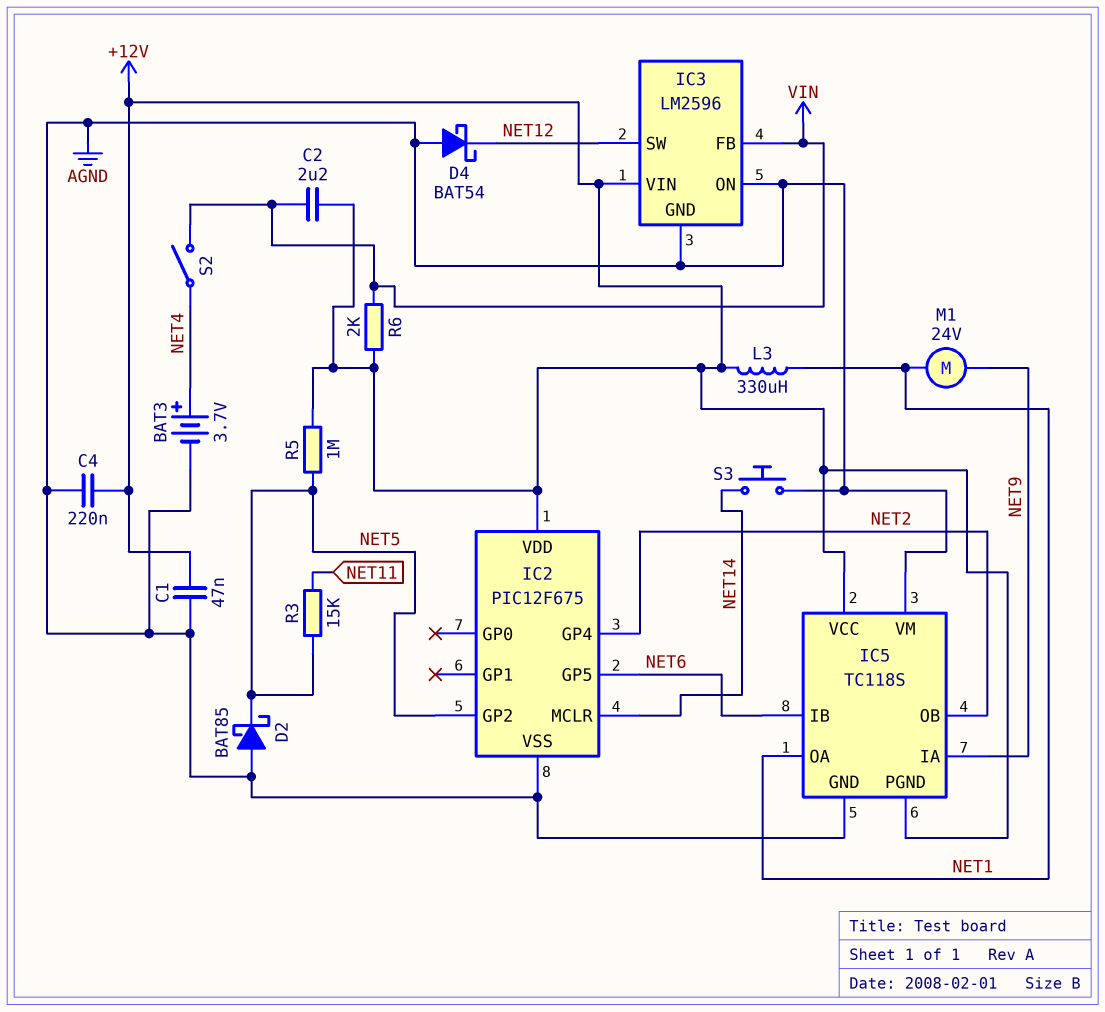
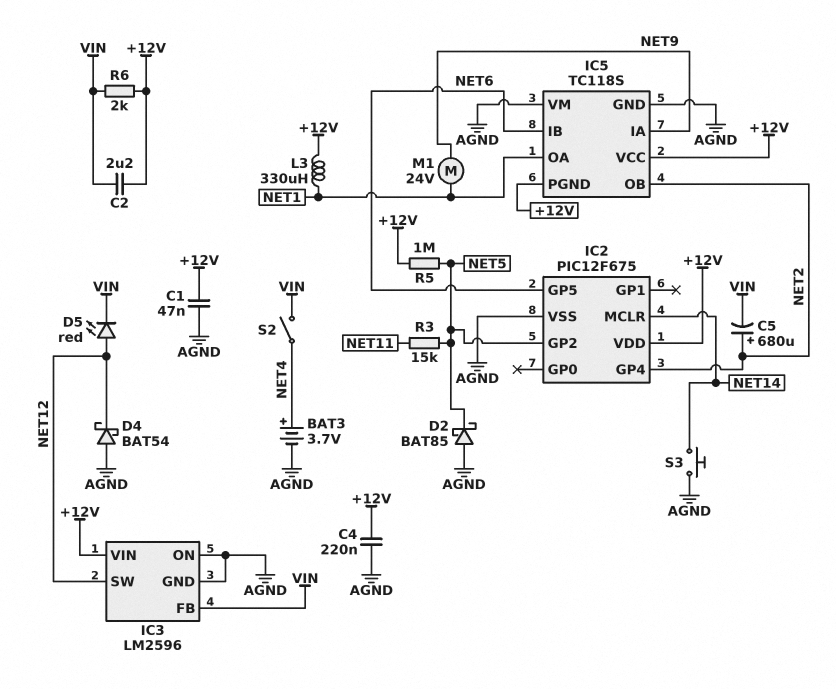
C5: none -> 680uF (plus NET2, minus VIN)
D5: none -> LED red (A NET12, K VIN)

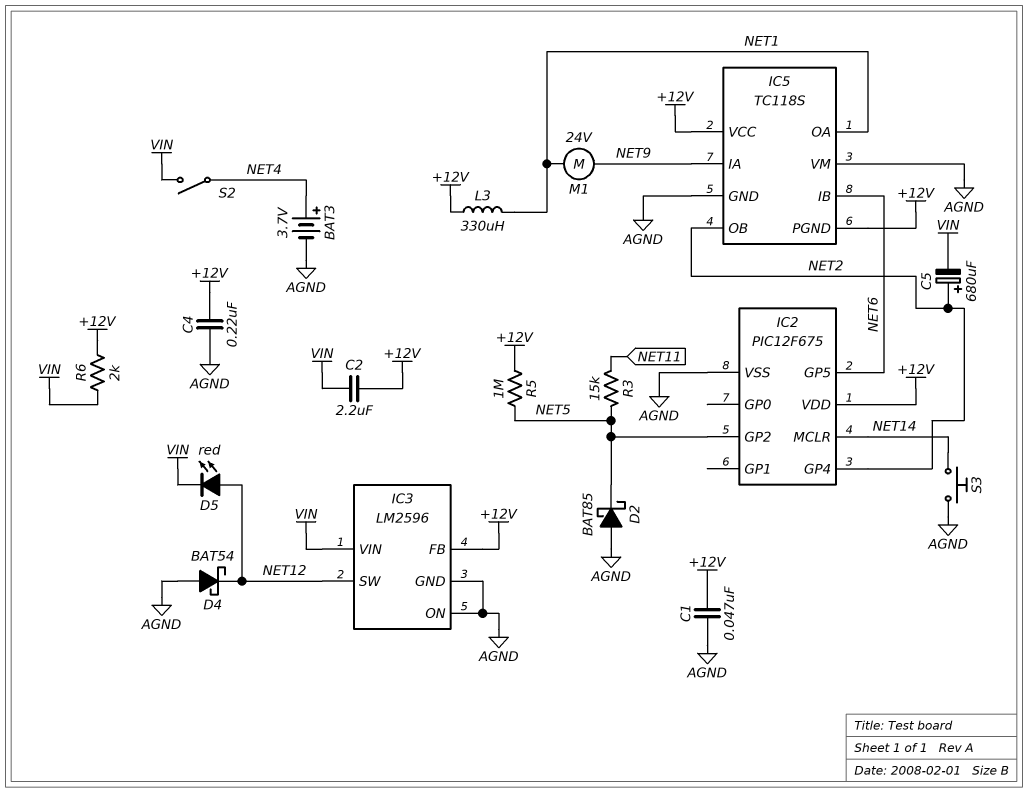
IC3 pin FB: VIN -> +12V
IC3 pin VIN: +12V -> VIN

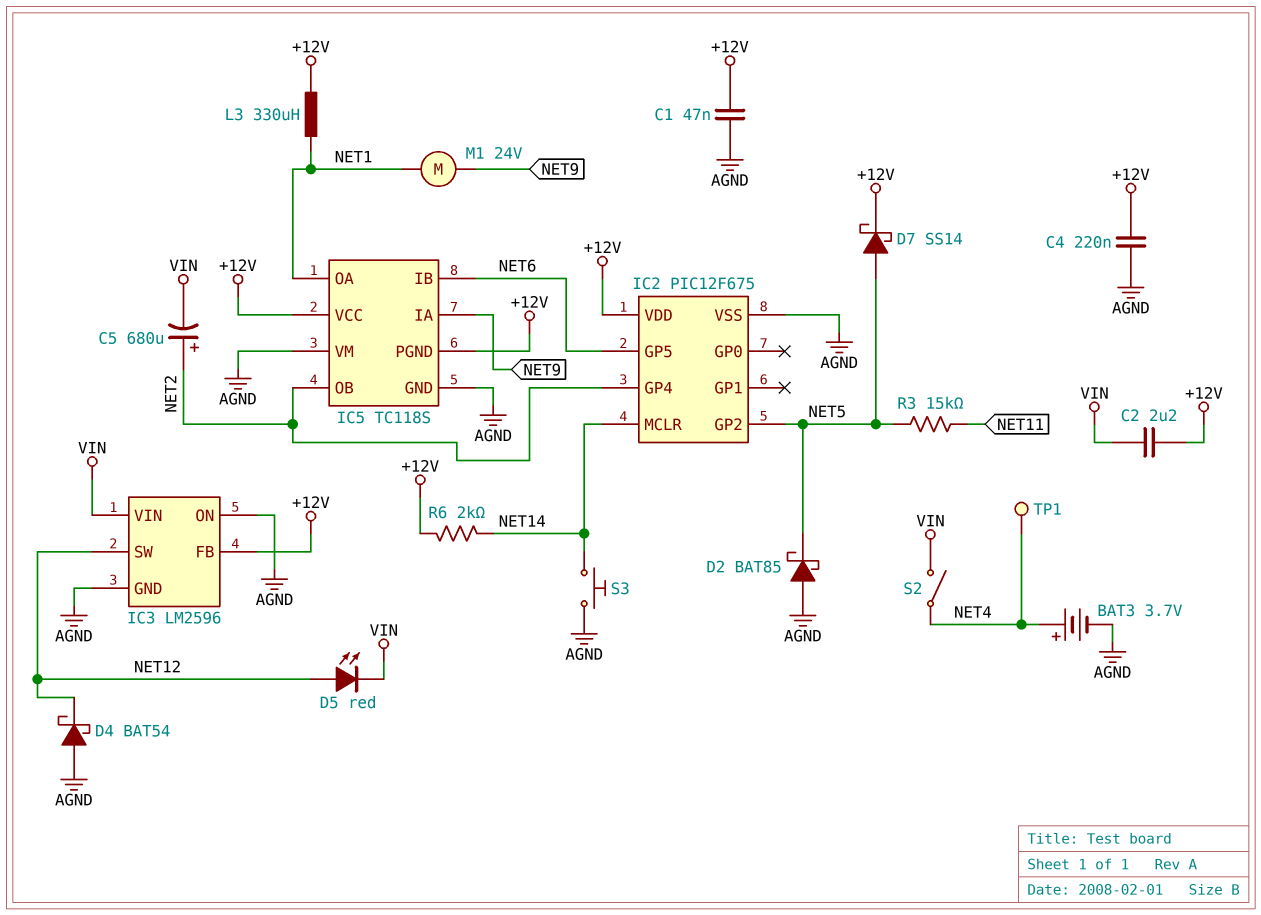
D7: none -> schottky SS14 (A NET5, K +12V)
R5: 1M (+12V, NET5) -> none
R6: 2k (+12V, VIN) -> 2k (+12V, NET14)
TP1: none -> test point (NET4)

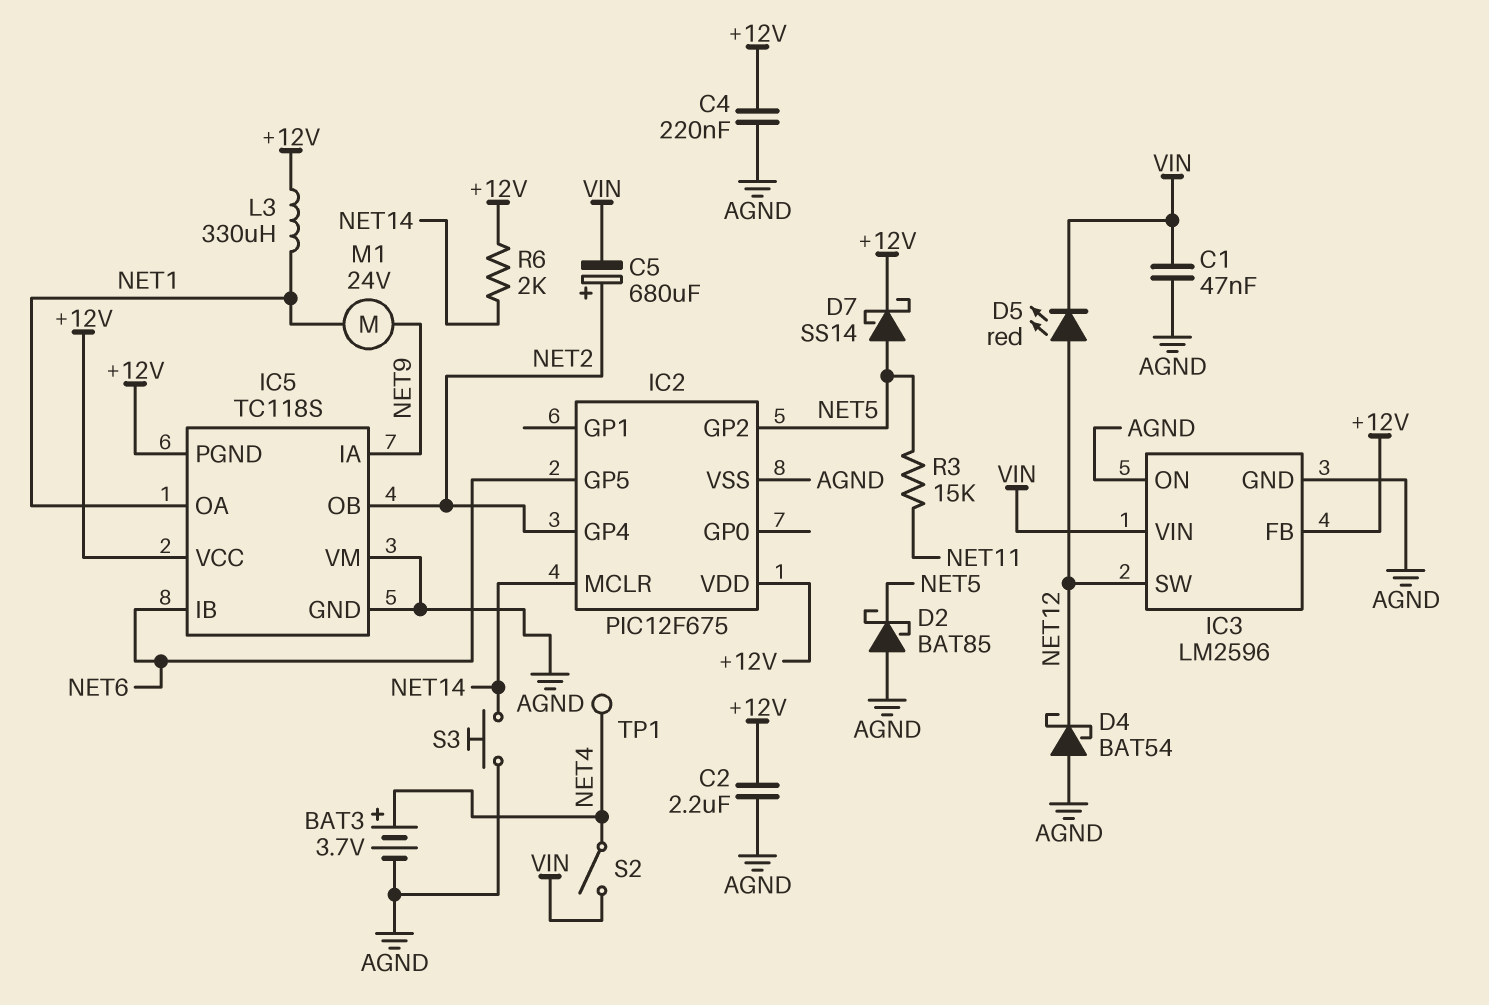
C1: 47nF (+12V, AGND) -> 47nF (AGND, VIN)
C2: 2.2uF (+12V, VIN) -> 2.2uF (+12V, AGND)

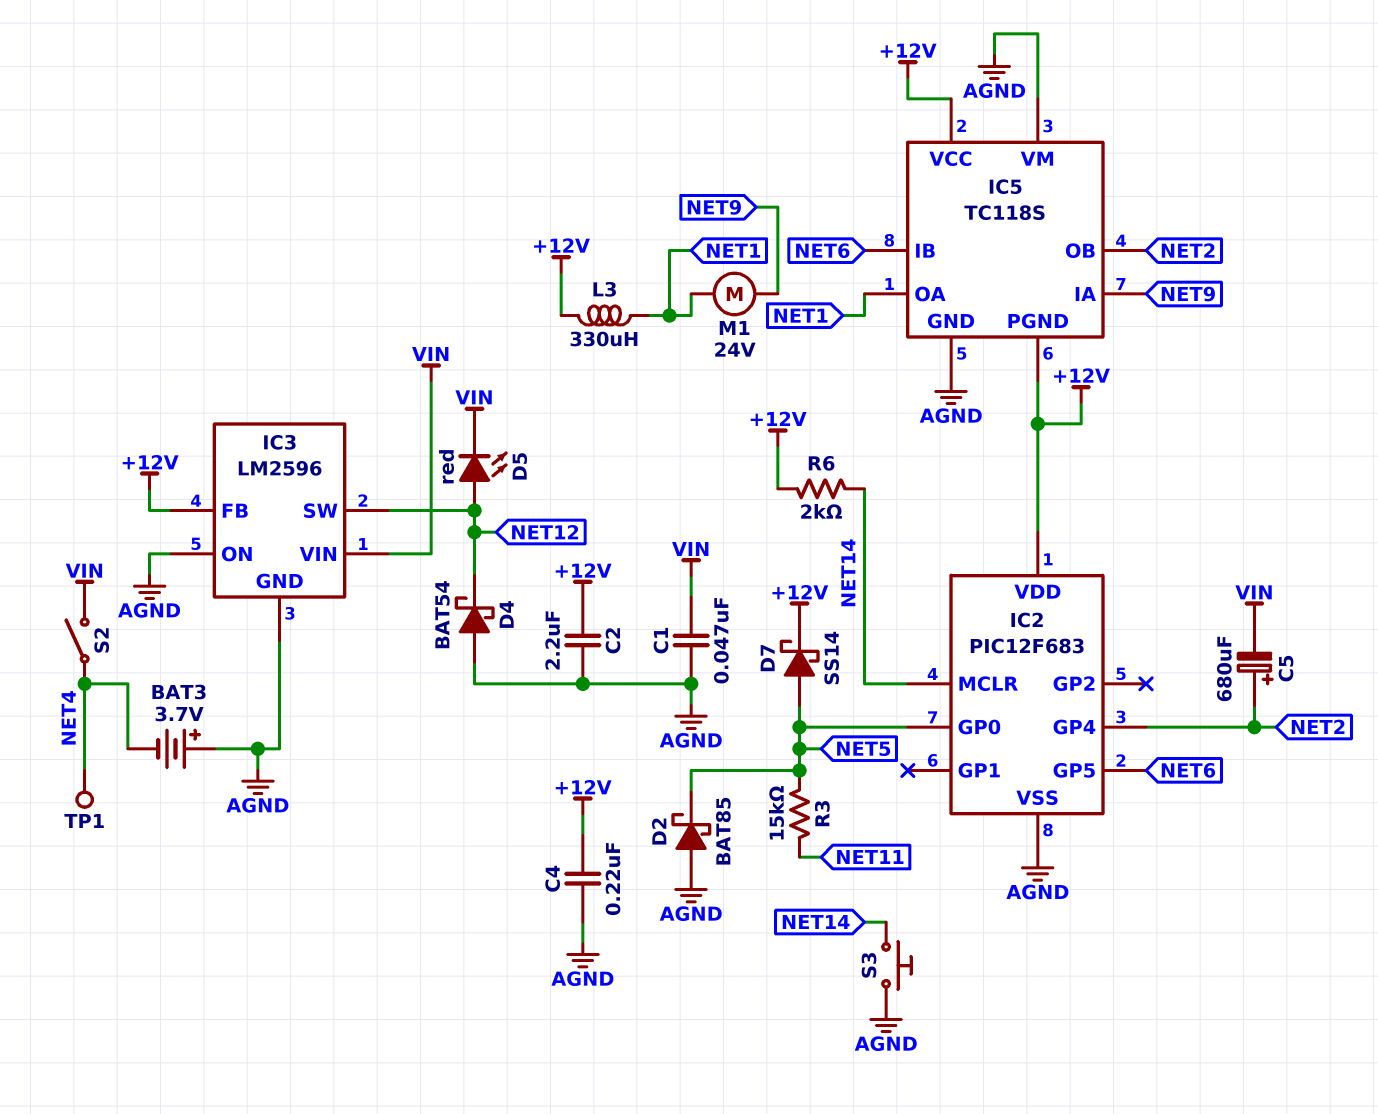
BAT3: 3.7V (plus NET4, minus AGND) -> 3.7V (plus AGND, minus NET4)
IC2: PIC12F675 -> PIC12F683
IC2 pin GP0: none -> NET5
IC2 pin GP2: NET5 -> none

